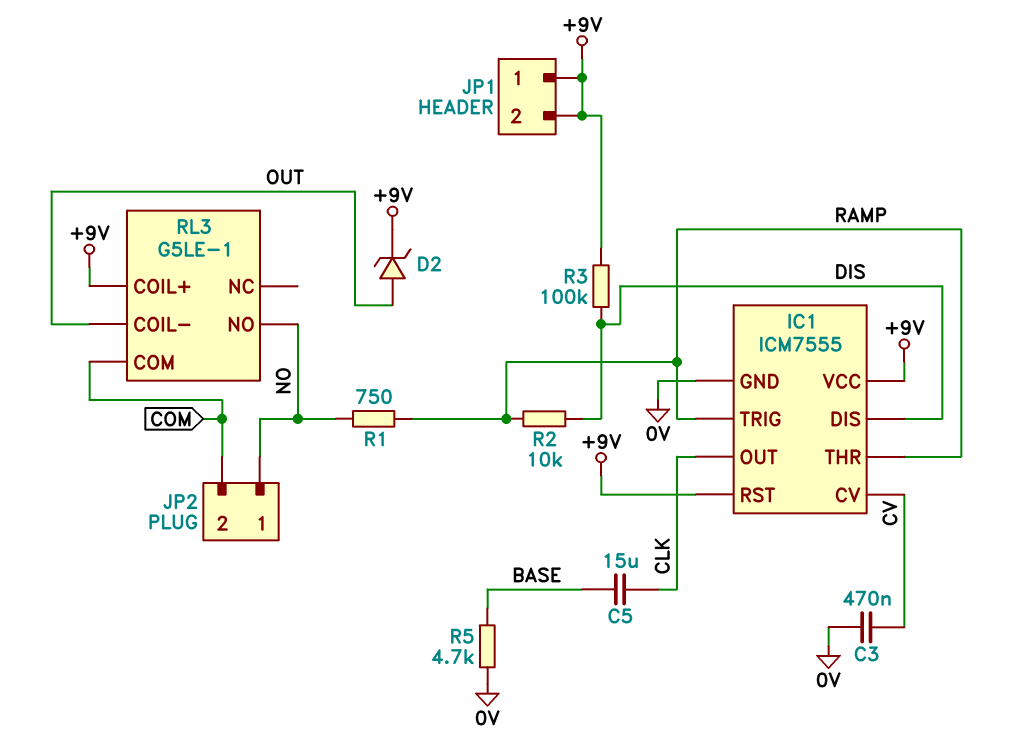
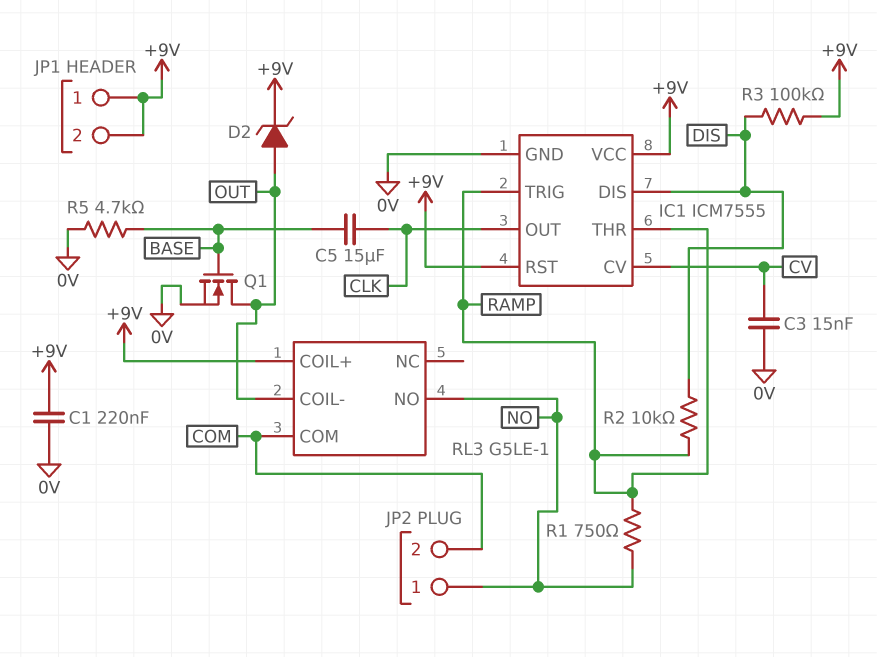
C1: none -> 220nF (+9V, 0V)
C3: 470nF (0V, CV) -> 15nF (0V, CV)
Q1: none -> NMOS (G BASE, D OUT, S 0V)

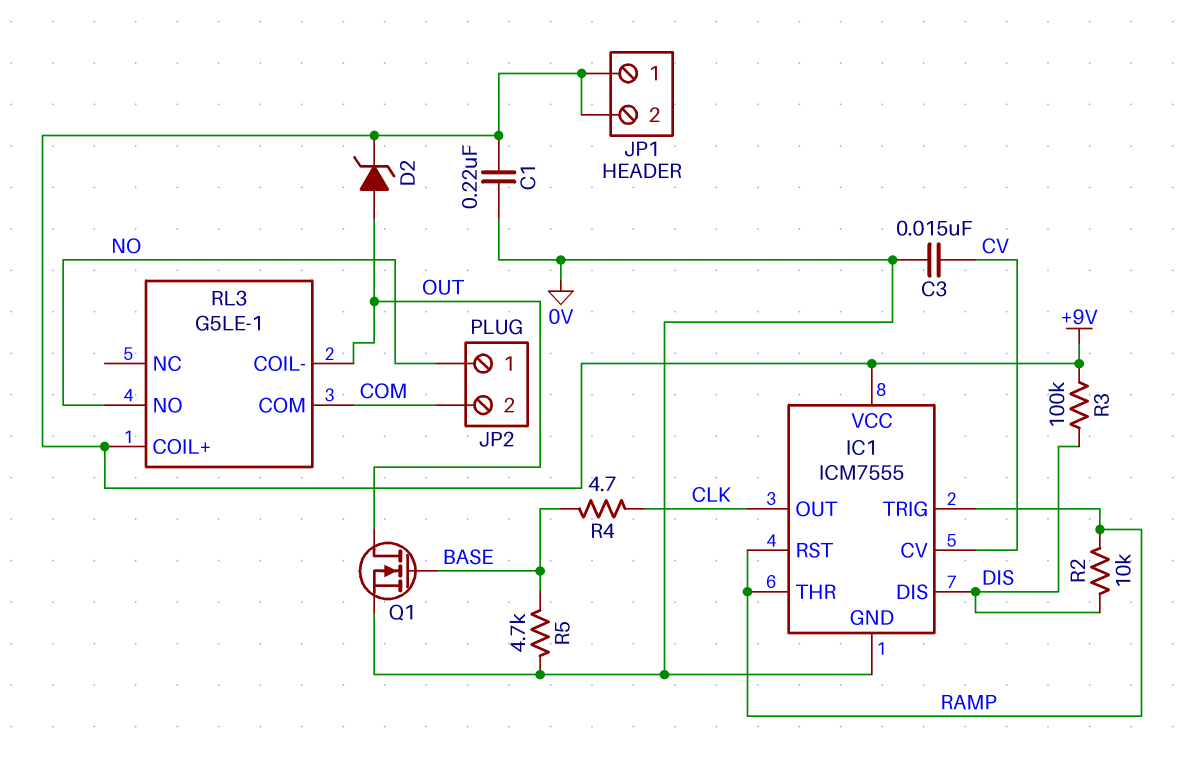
C5: 15uF (BASE, CLK) -> none
IC1 pin RST: +9V -> RAMP
R1: 750 (NO, RAMP) -> none
R4: none -> 4.7 (BASE, CLK)

